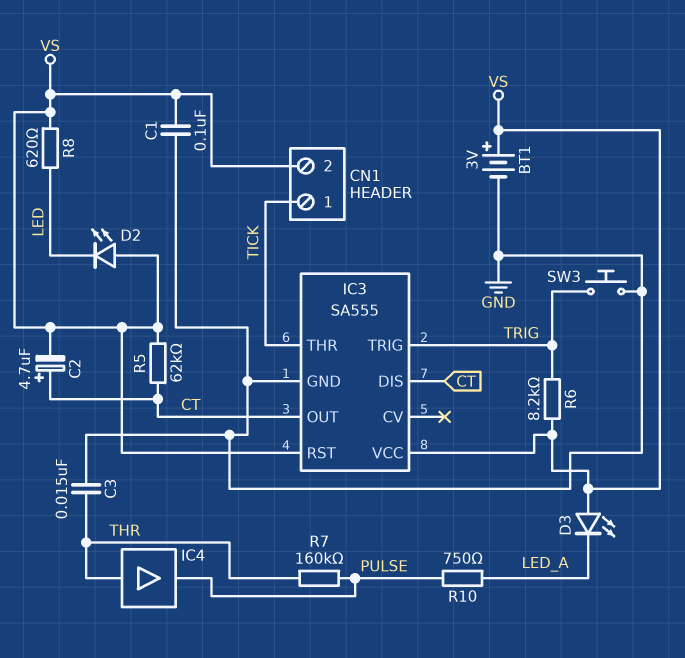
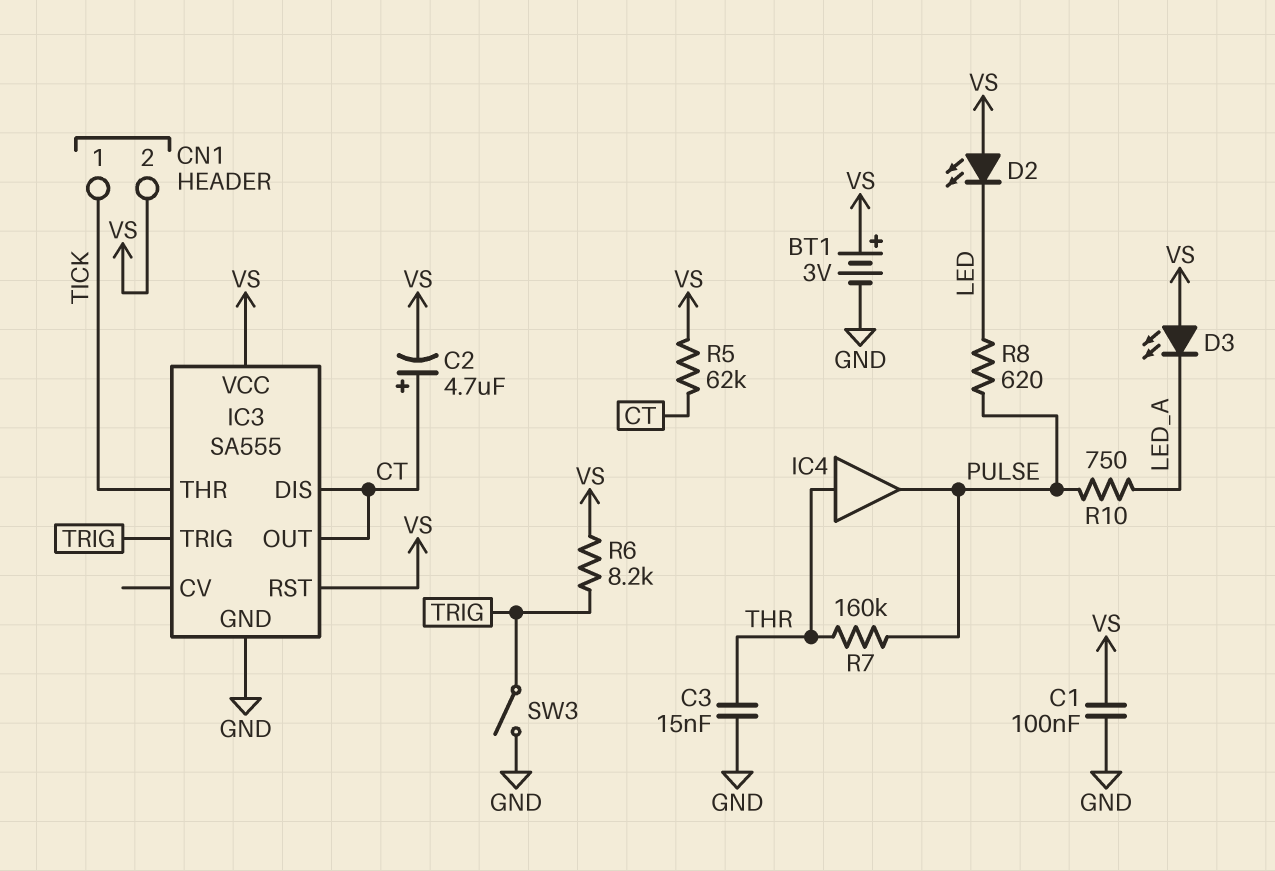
R8: 620 (LED, VS) -> 620 (LED, PULSE)
SW3: button (GND, TRIG) -> switch (GND, TRIG)

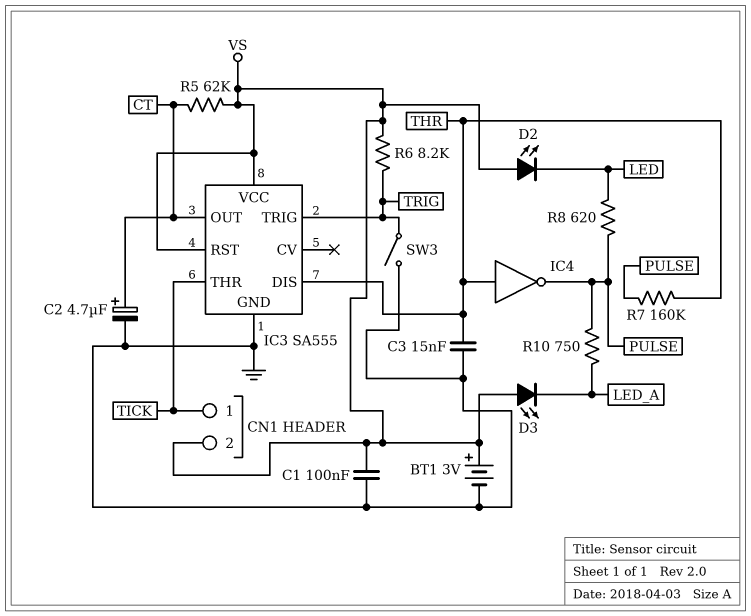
C2: 4.7uF (plus CT, minus VS) -> 4.7uF (plus CT, minus GND)
IC3 pin DIS: CT -> THR
IC4: buffer (in THR, out PULSE) -> NOT (in THR, out PULSE)

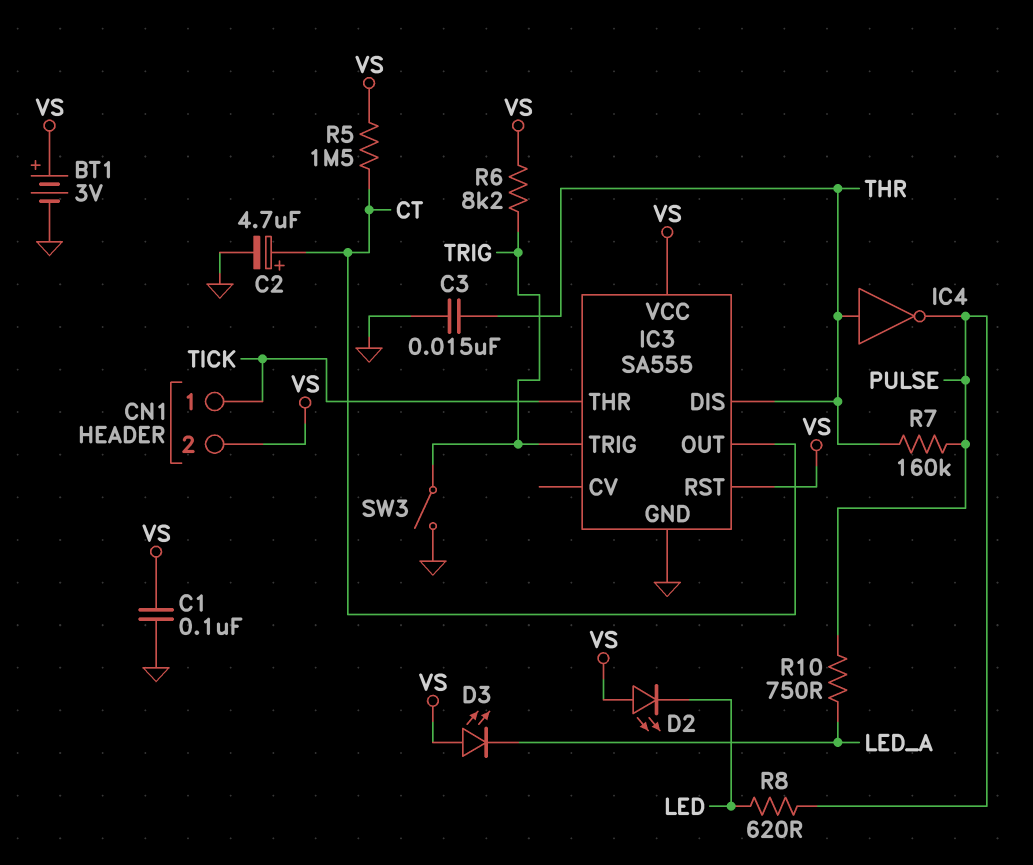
R5: 62k (CT, VS) -> 1.5M (CT, VS)

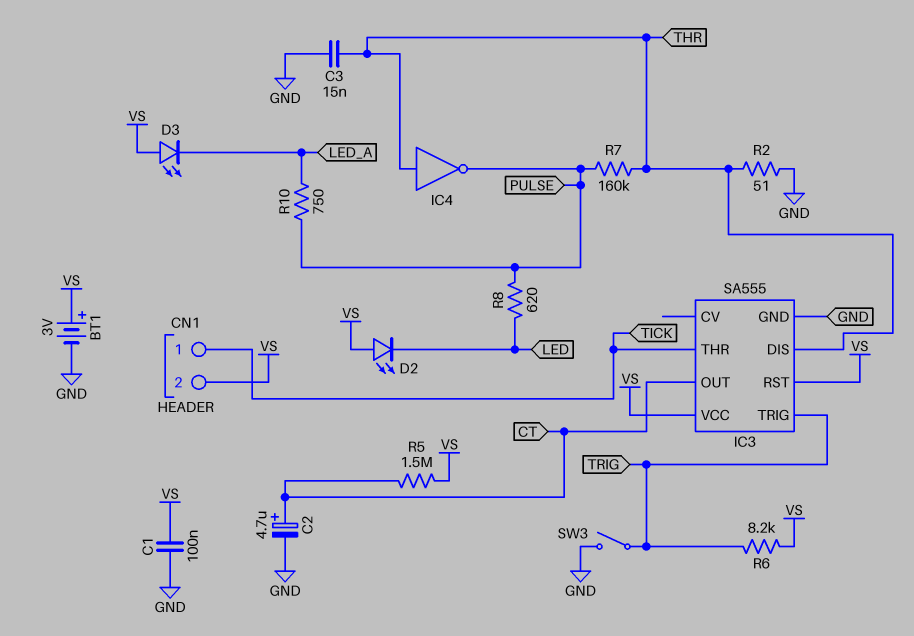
R2: none -> 51 (GND, THR)

